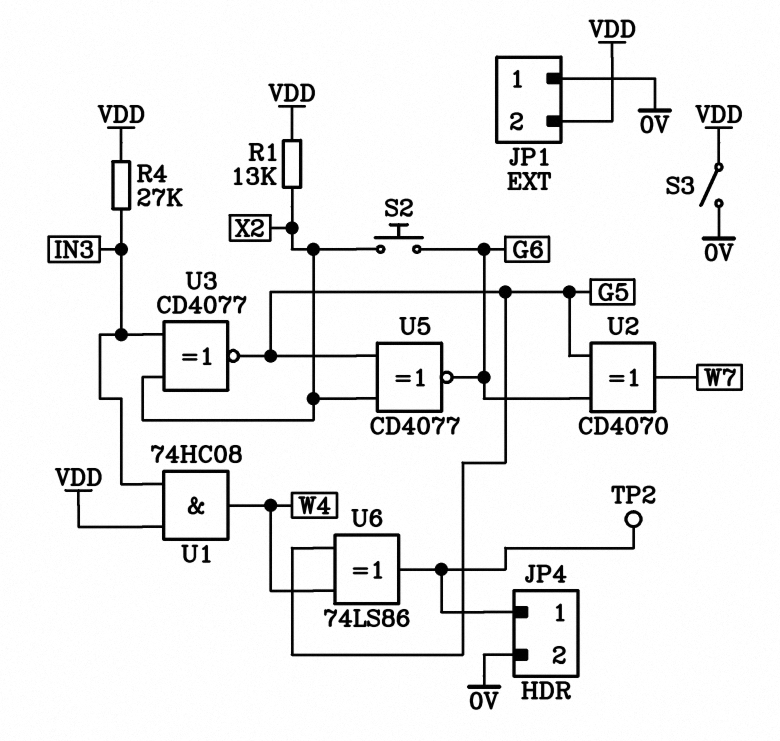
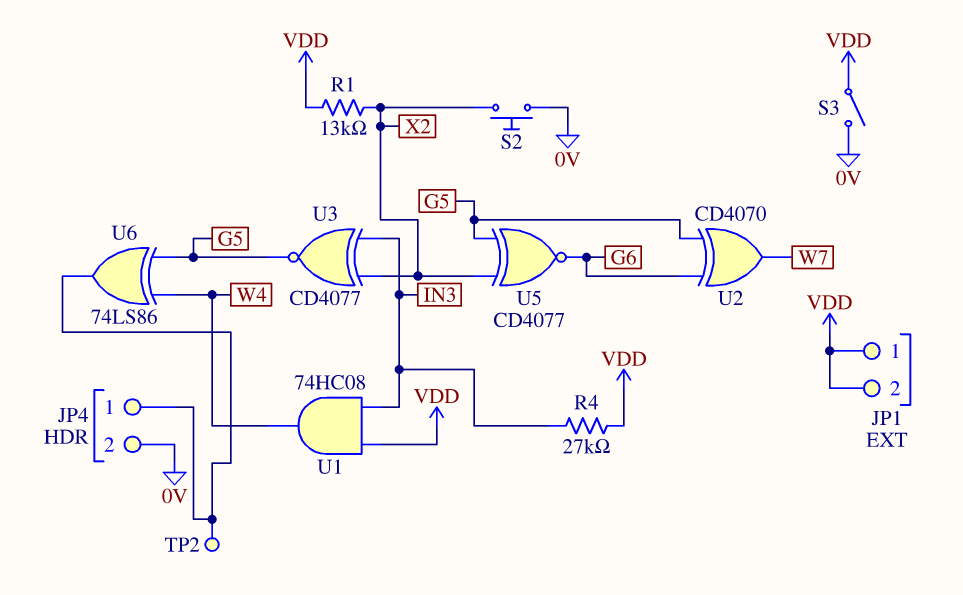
JP1 pin 1: 0V -> VDD
S2: button (G6, X2) -> button (0V, X2)

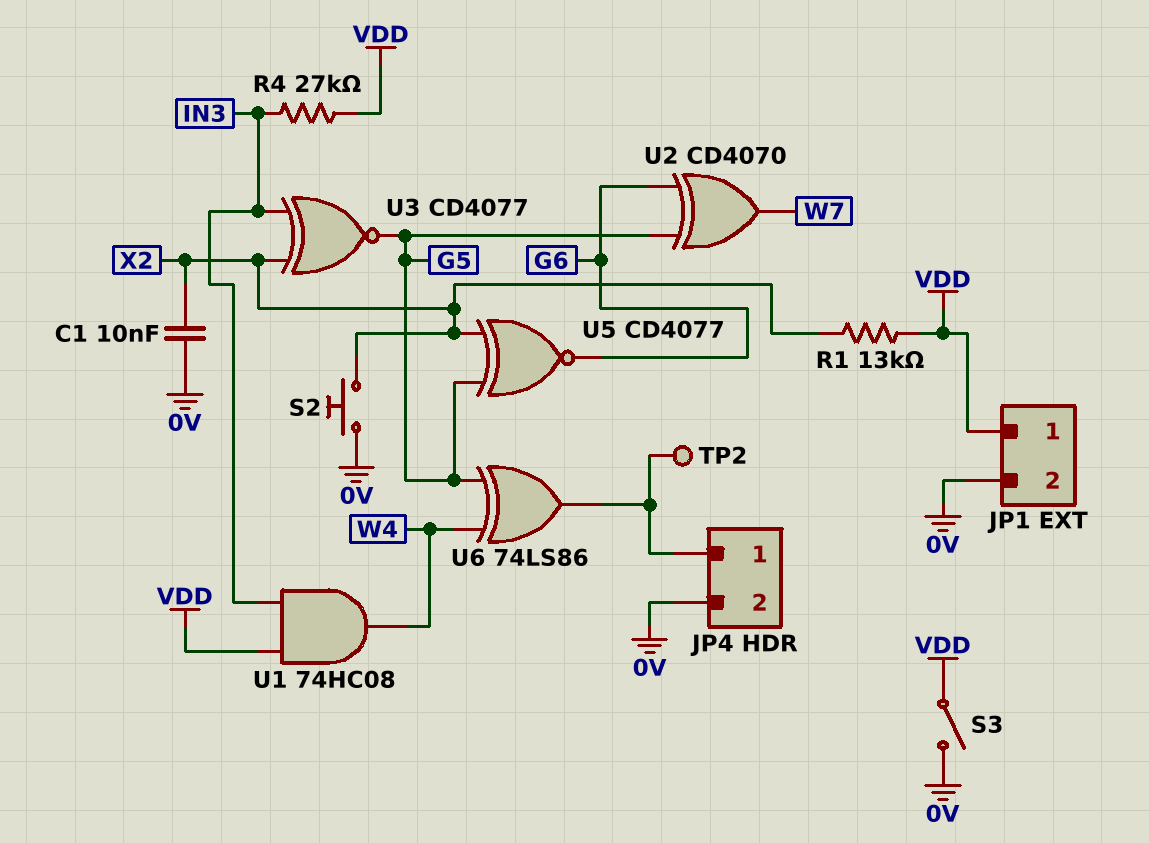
C1: none -> 10nF (0V, X2)
JP1 pin 2: VDD -> 0V

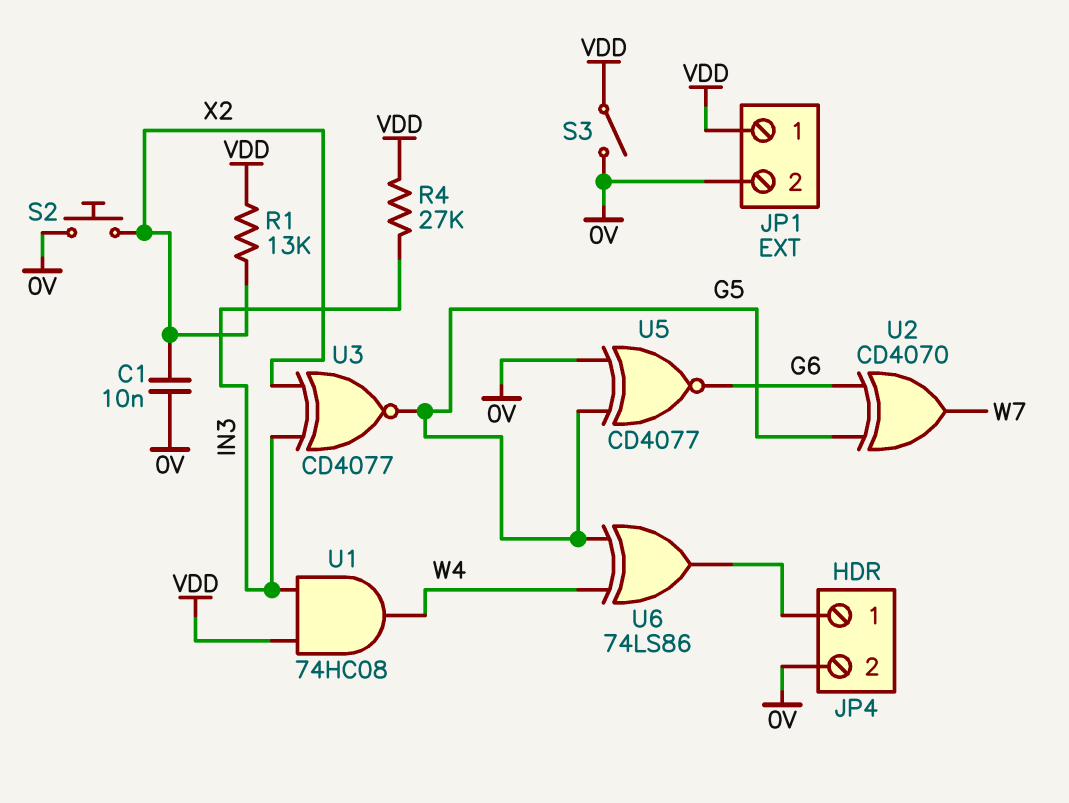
TP2: test point (JP4/1) -> none
U5: XNOR CD4077 (in G5, in X2, out G6) -> XNOR CD4077 (in 0V, in G5, out G6)

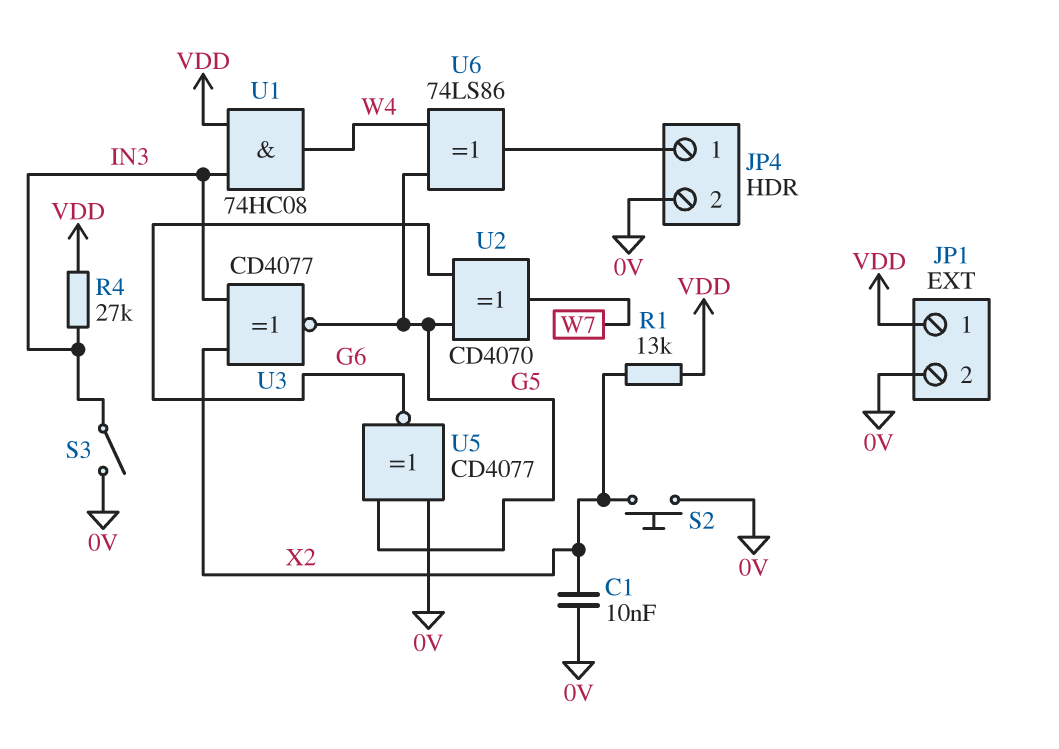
S3: switch (0V, VDD) -> switch (0V, IN3)

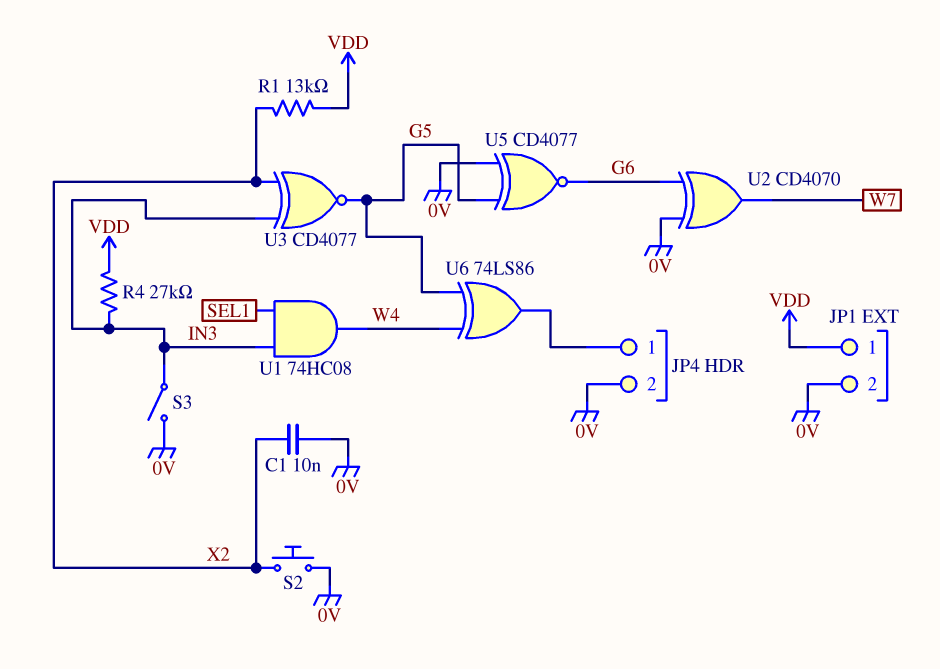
U1: AND 74HC08 (in IN3, in VDD, out W4) -> AND 74HC08 (in IN3, in SEL1, out W4)
U2: XOR CD4070 (in G5, in G6, out W7) -> XOR CD4070 (in 0V, in G6, out W7)

